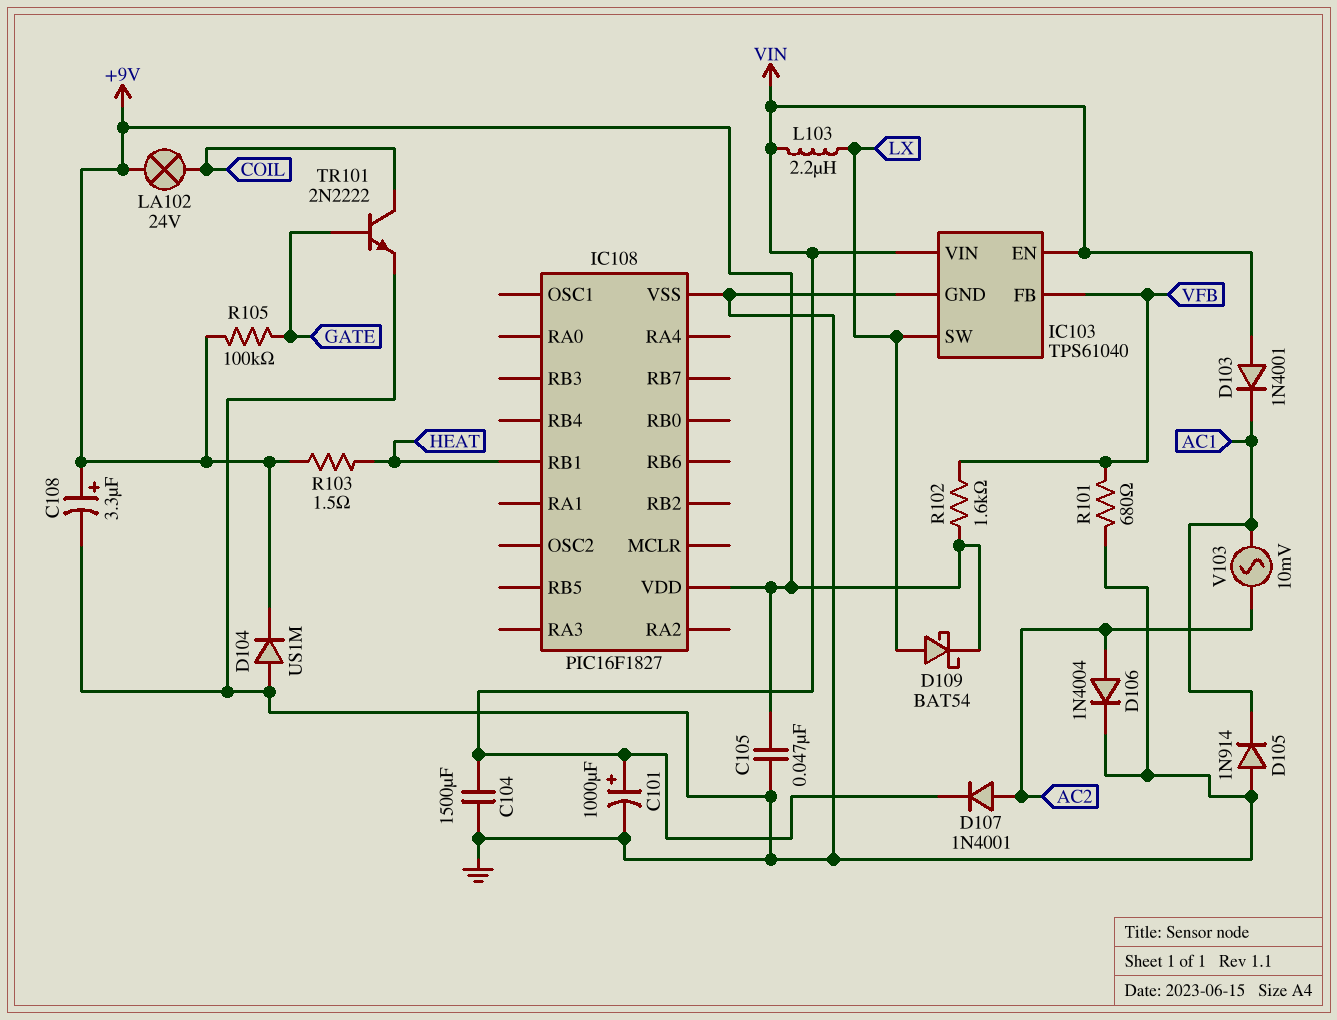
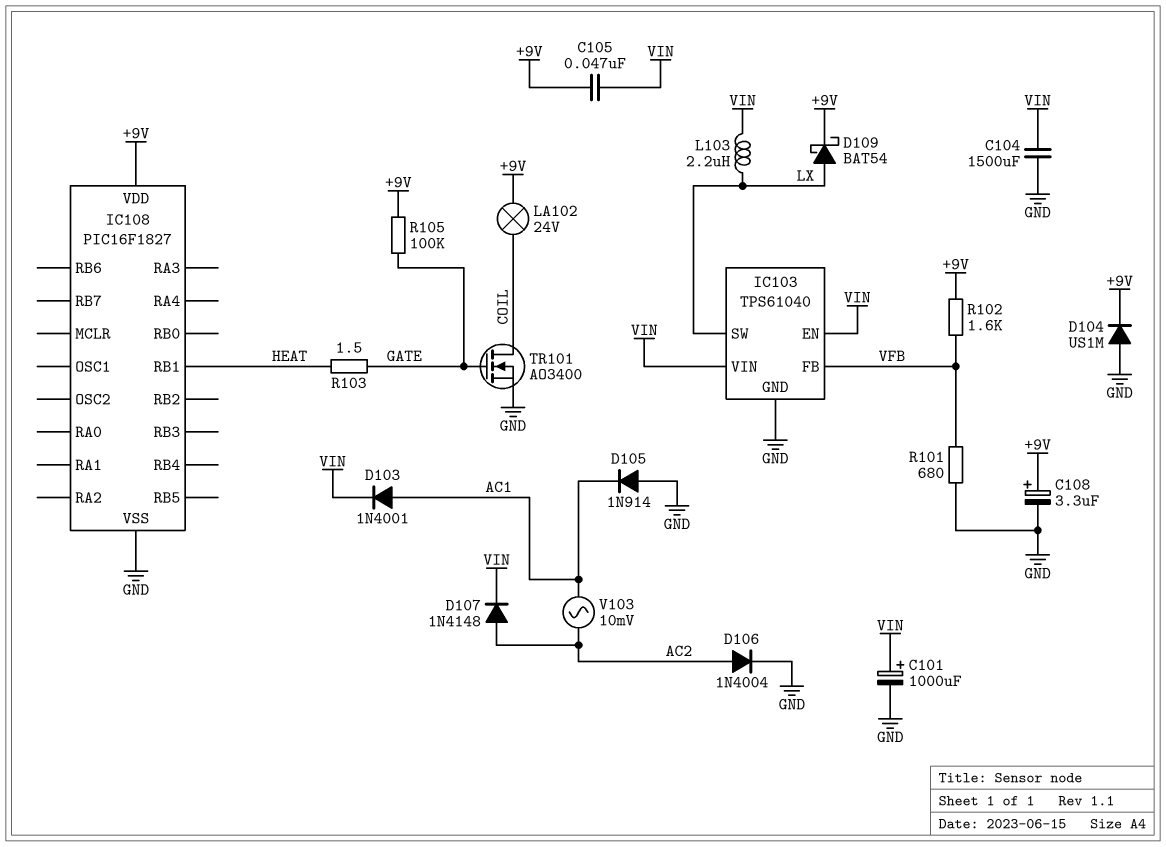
C105: 47nF (+9V, GND) -> 47nF (+9V, VIN)
D103: diode 1N4001 (A VIN, K AC1) -> diode 1N4001 (A AC1, K VIN)
D107: diode 1N4001 (A AC2, K VIN) -> diode 1N4148 (A AC2, K VIN)
R103: 1.5 (+9V, HEAT) -> 1.5 (GATE, HEAT)
TR101: NPN 2N2222 (B GATE, C COIL, E GND) -> NMOS AO3400 (G GATE, D COIL, S GND)

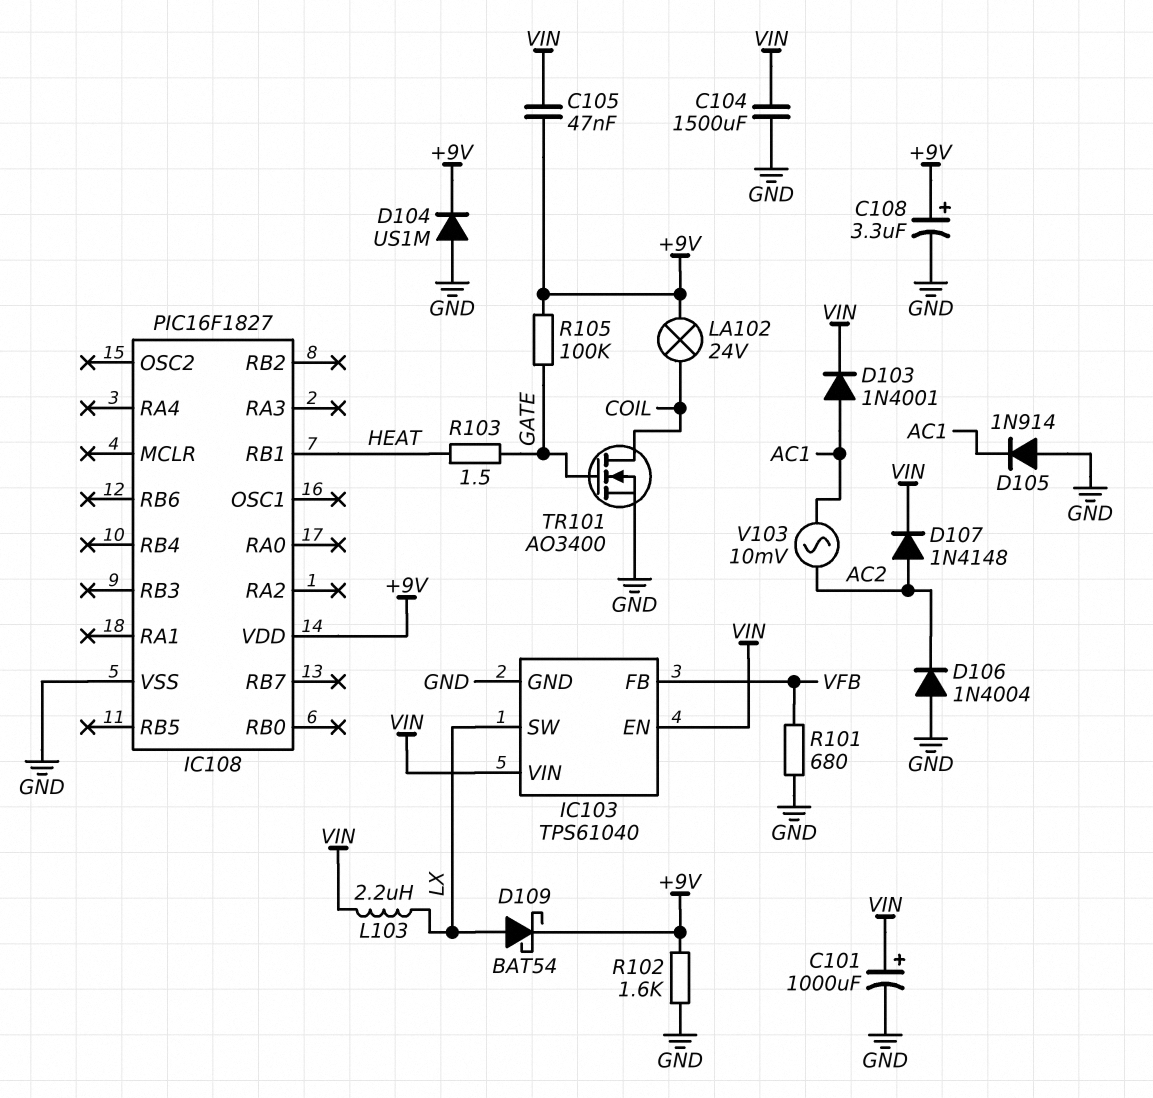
D106: diode 1N4004 (A AC2, K GND) -> diode 1N4004 (A GND, K AC2)
R102: 1.6k (+9V, VFB) -> 1.6k (+9V, GND)

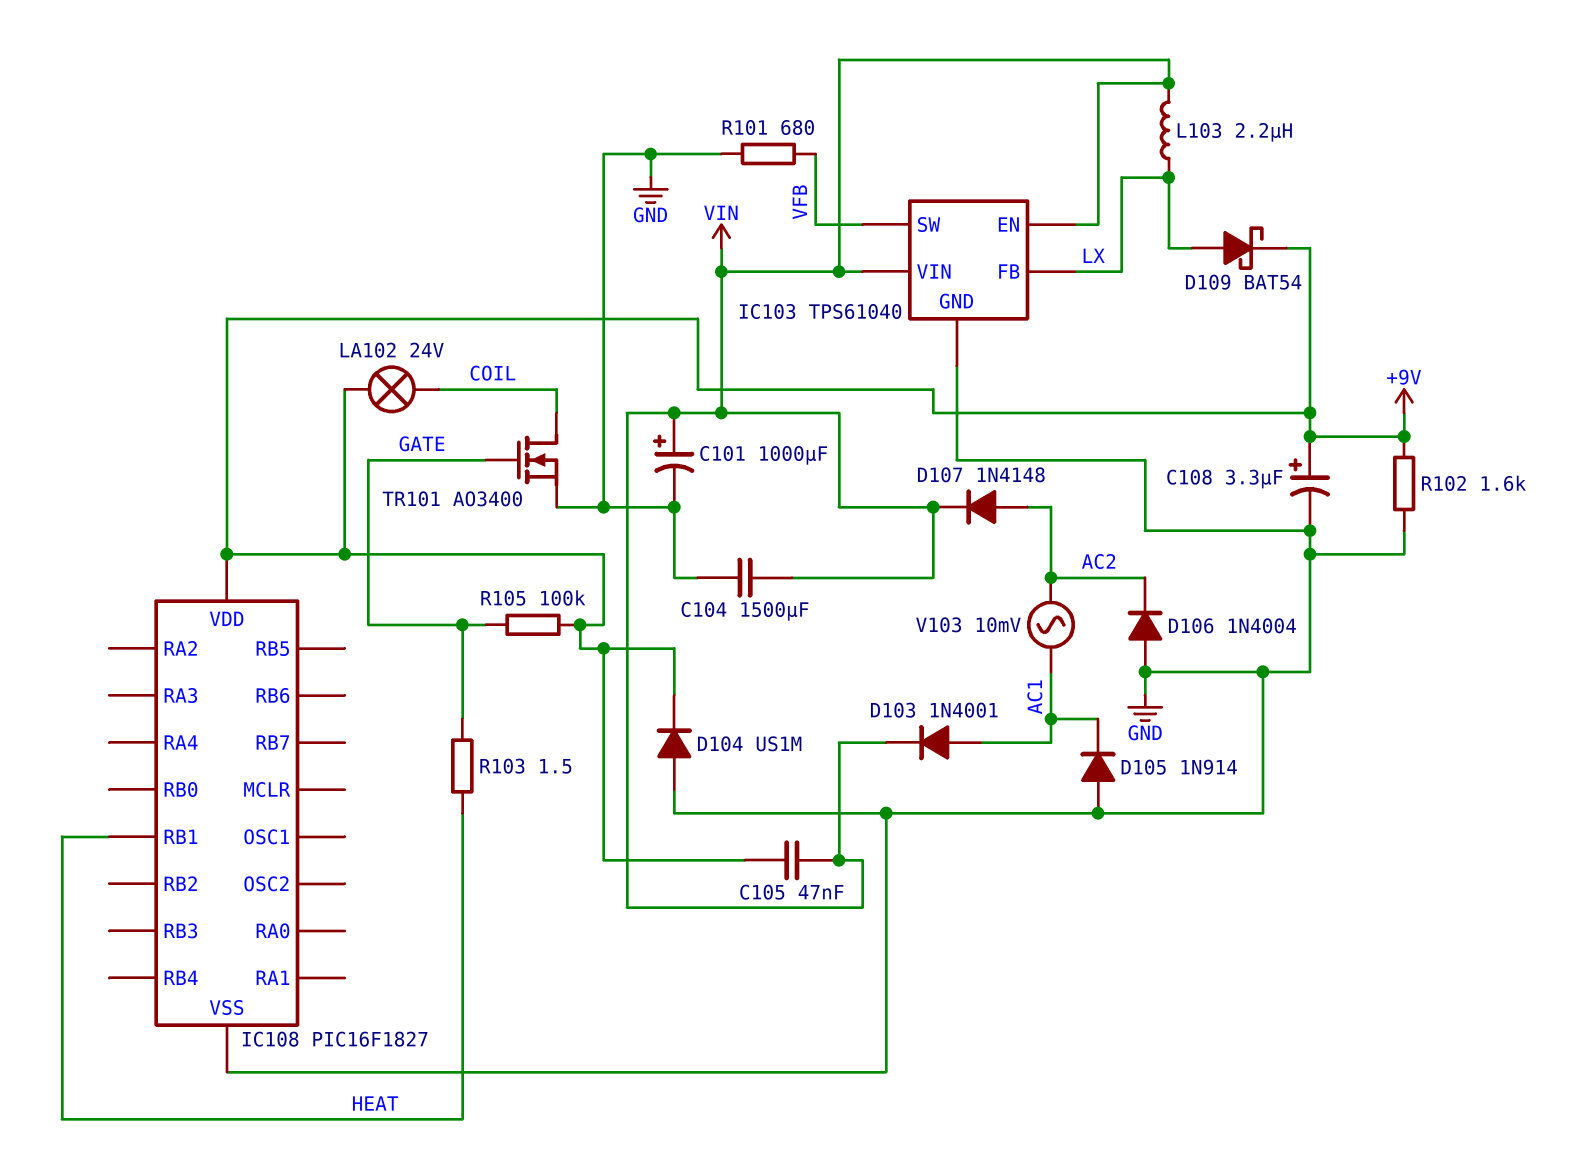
IC103 pin FB: VFB -> LX
IC103 pin SW: LX -> VFB

